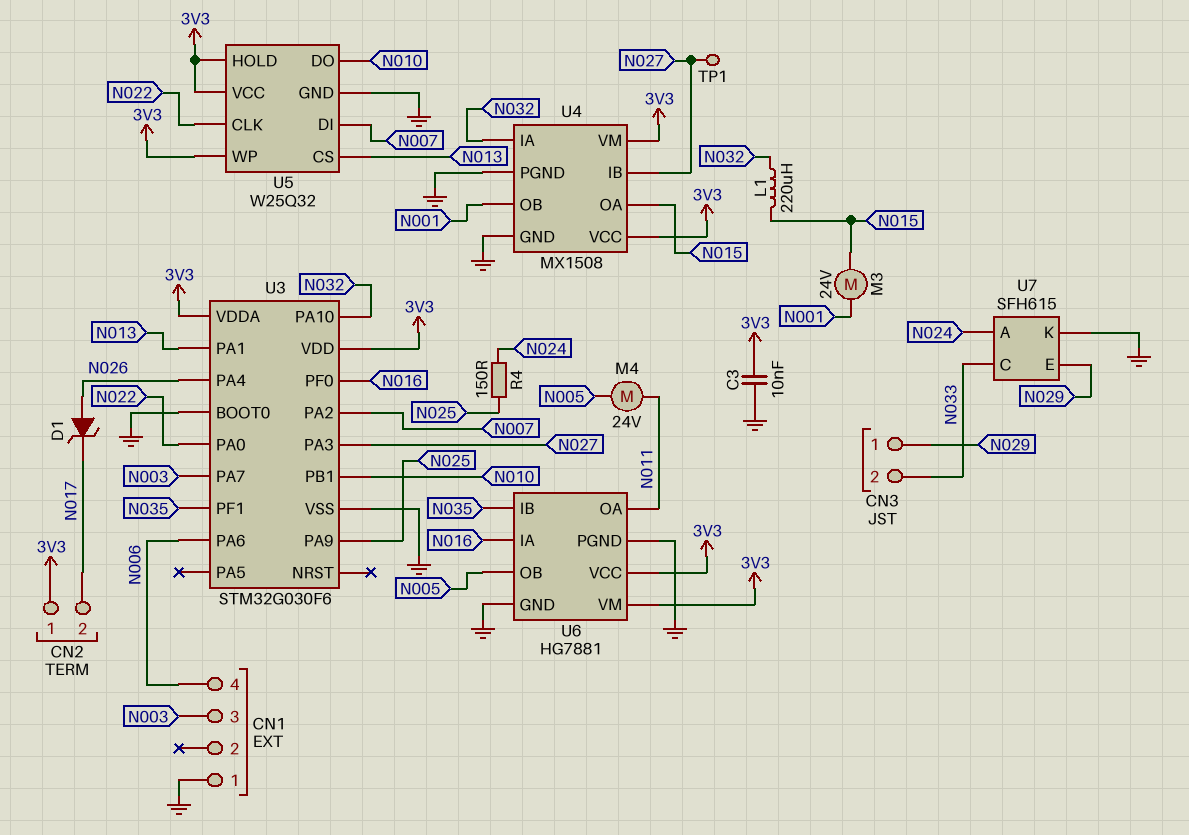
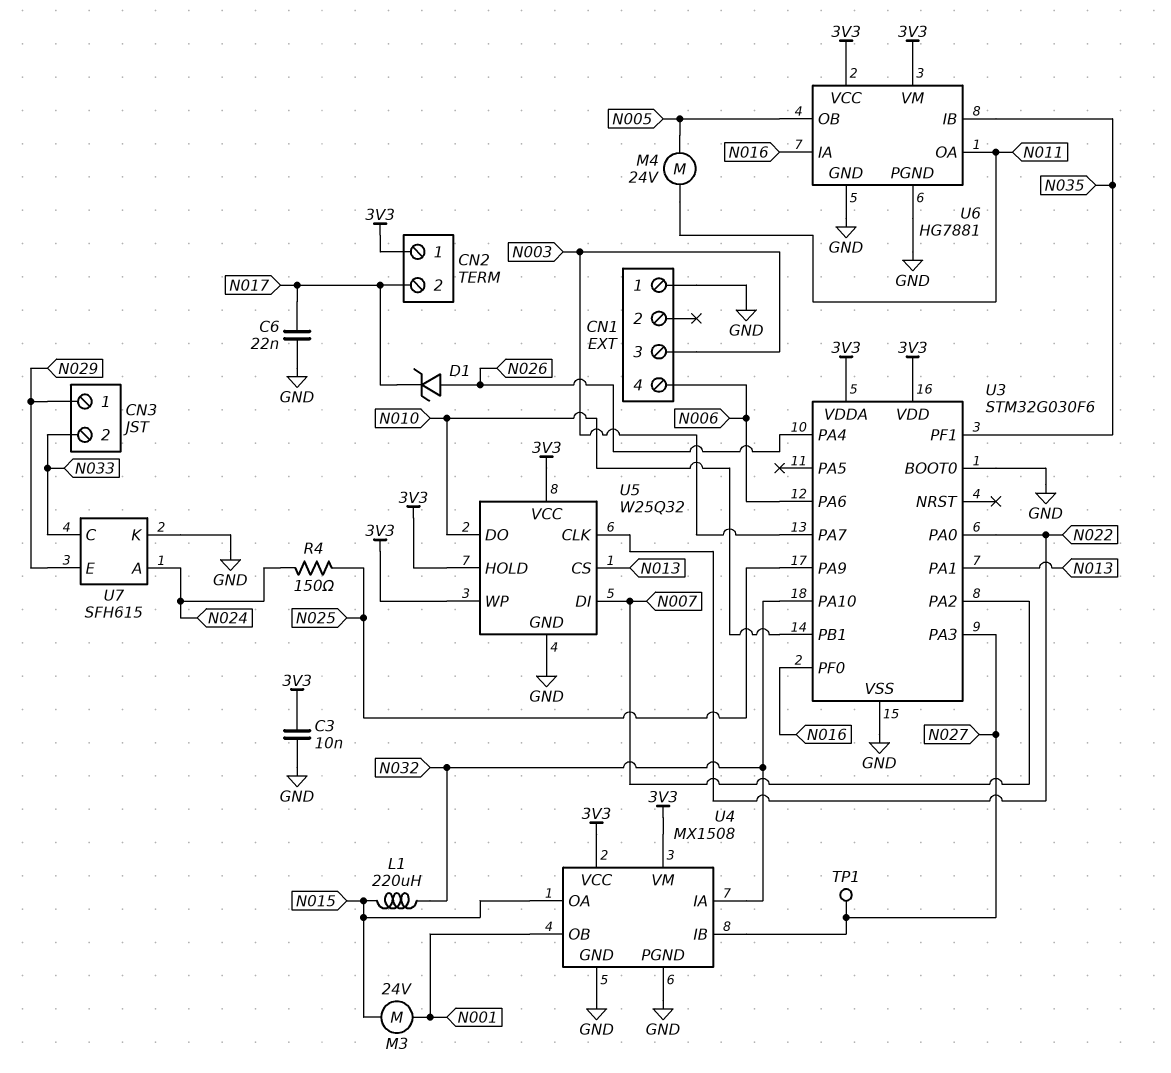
C6: none -> 22nF (GND, N017)

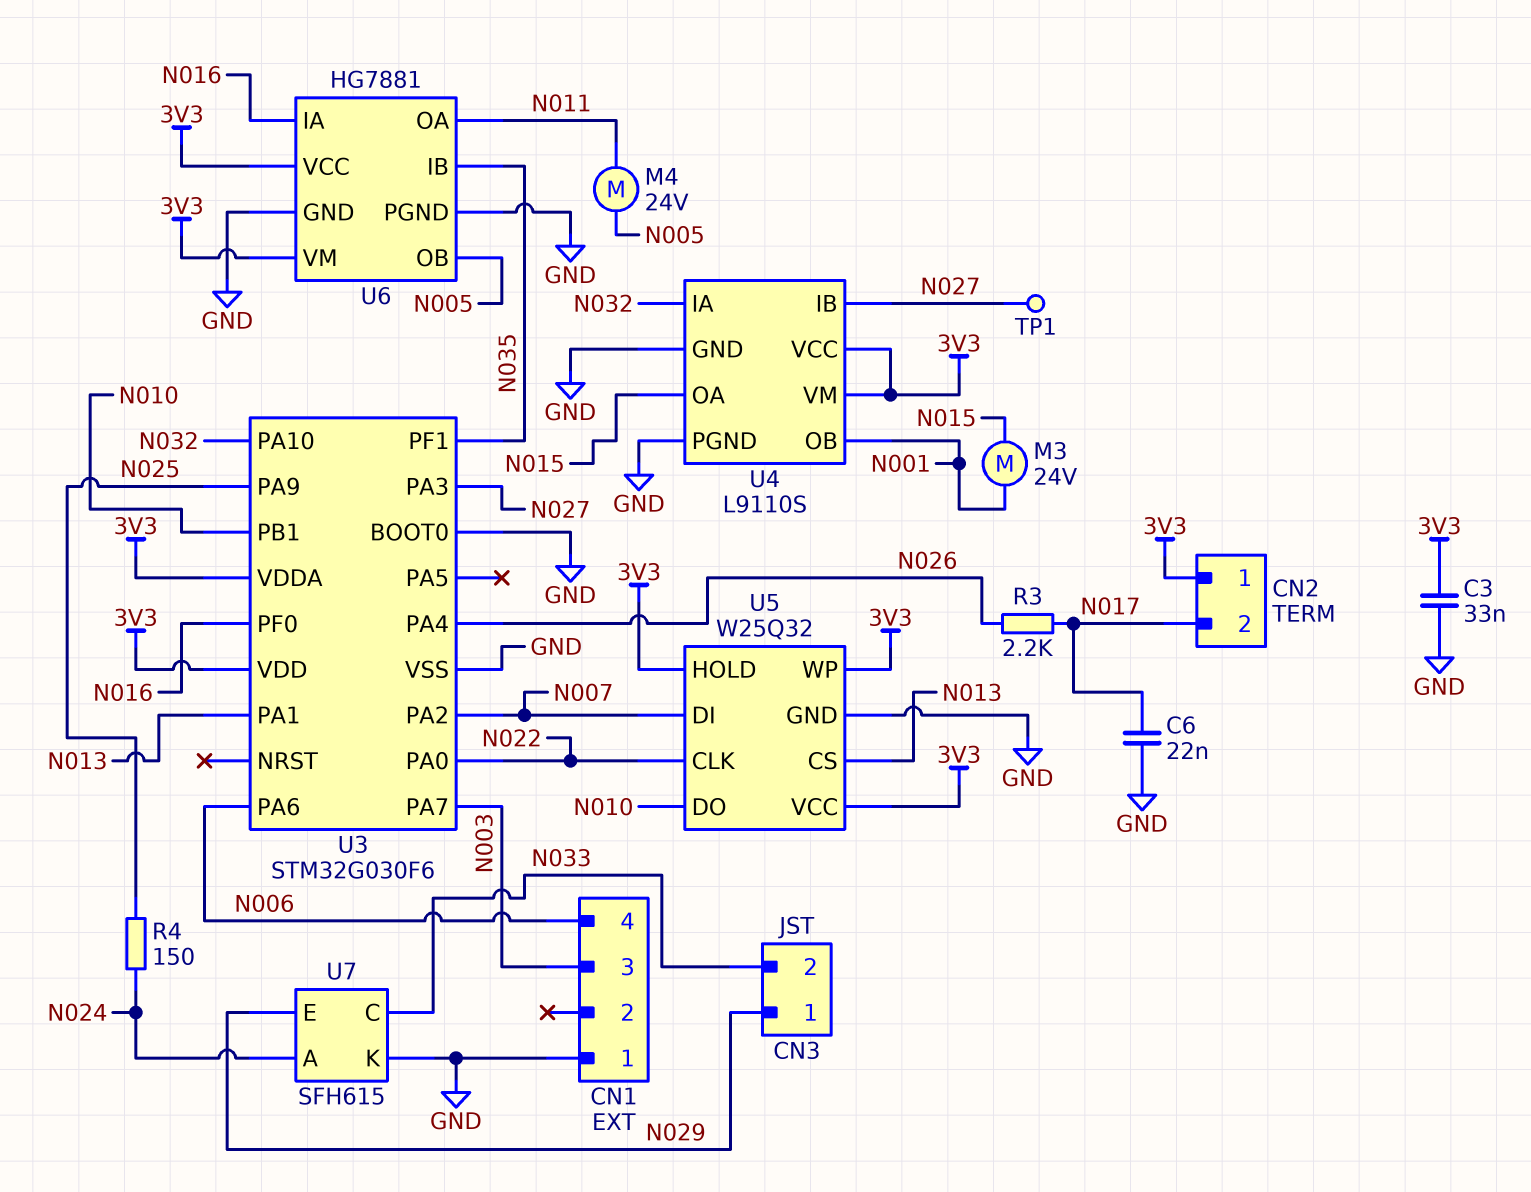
C3: 10nF (3V3, GND) -> 33nF (3V3, GND)
D1: zener (A N026, K N017) -> none
L1: 220uH (N015, N032) -> none
R3: none -> 2.2k (N017, N026)
U4: MX1508 -> L9110S

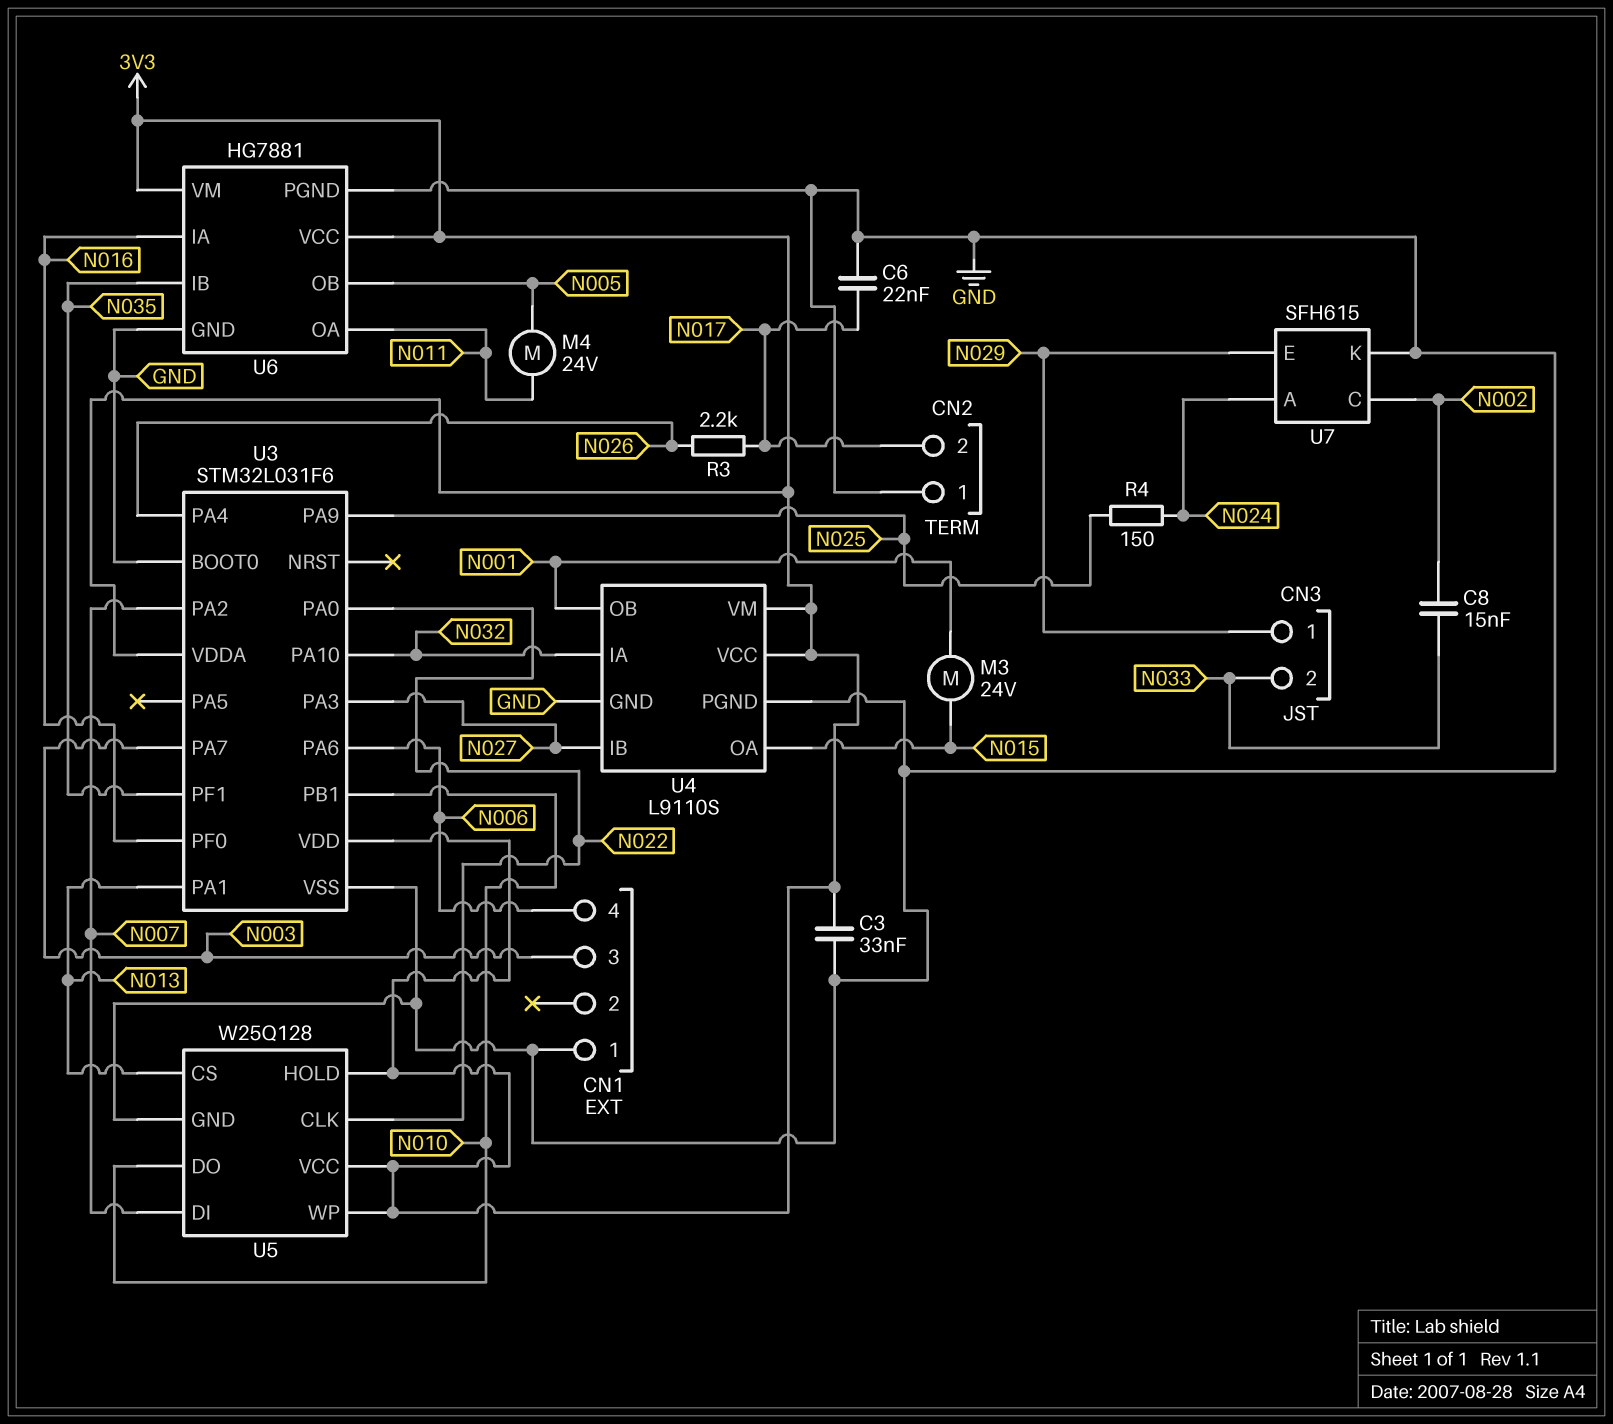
C8: none -> 15nF (N002, N033)
CN2 pin 1: 3V3 -> GND
TP1: test point (N027) -> none
U3: STM32G030F6 -> STM32L031F6
U5: W25Q32 -> W25Q128
U7 pin C: N033 -> N002

